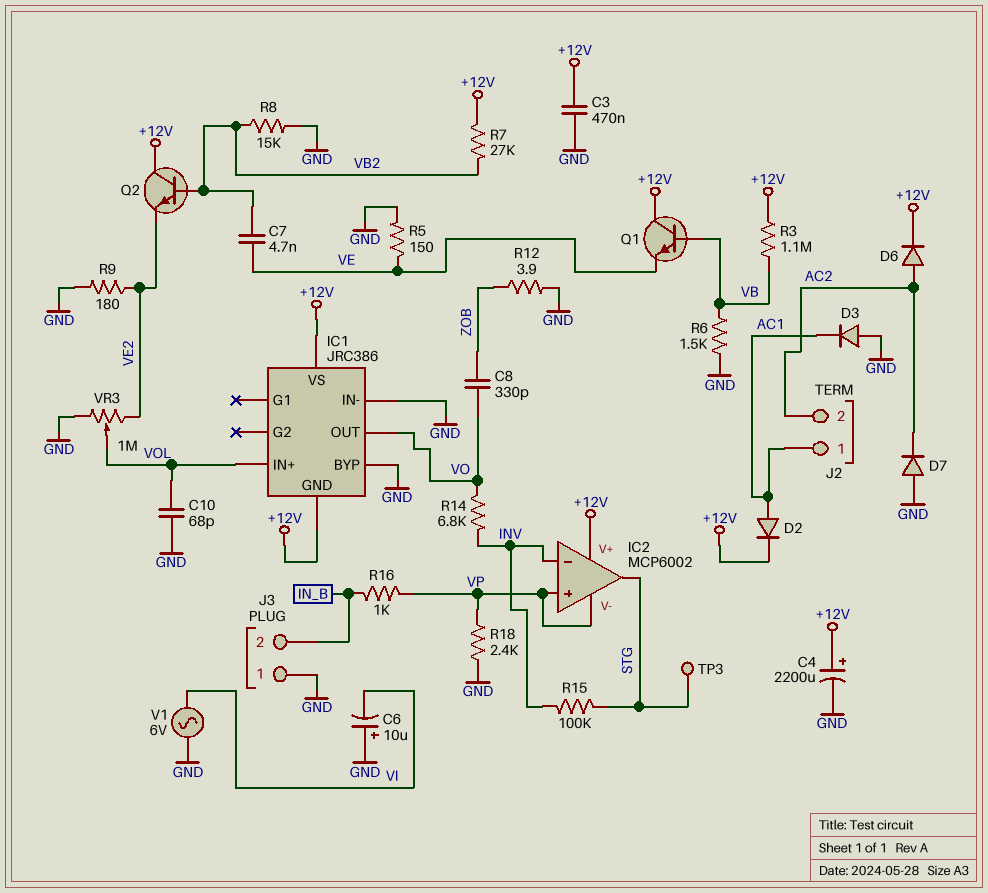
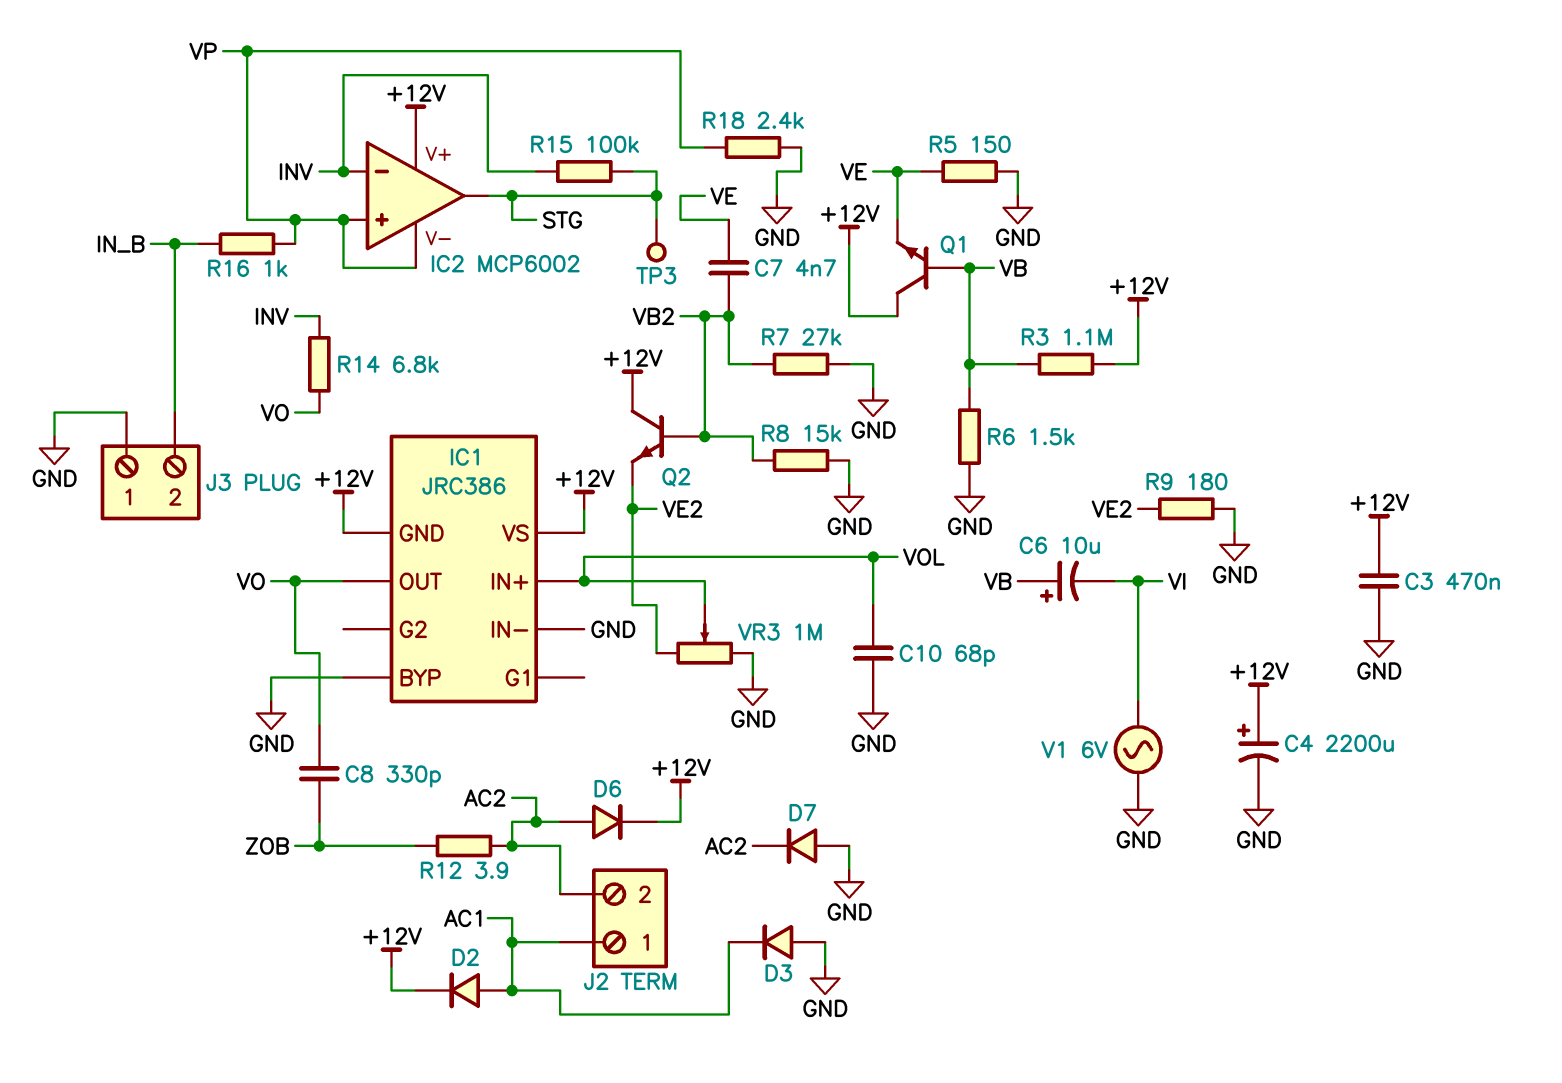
C6: 10uF (plus GND, minus VI) -> 10uF (plus VB, minus VI)
R7: 27k (+12V, VB2) -> 27k (GND, VB2)
R12: 3.9 (GND, ZOB) -> 3.9 (AC2, ZOB)

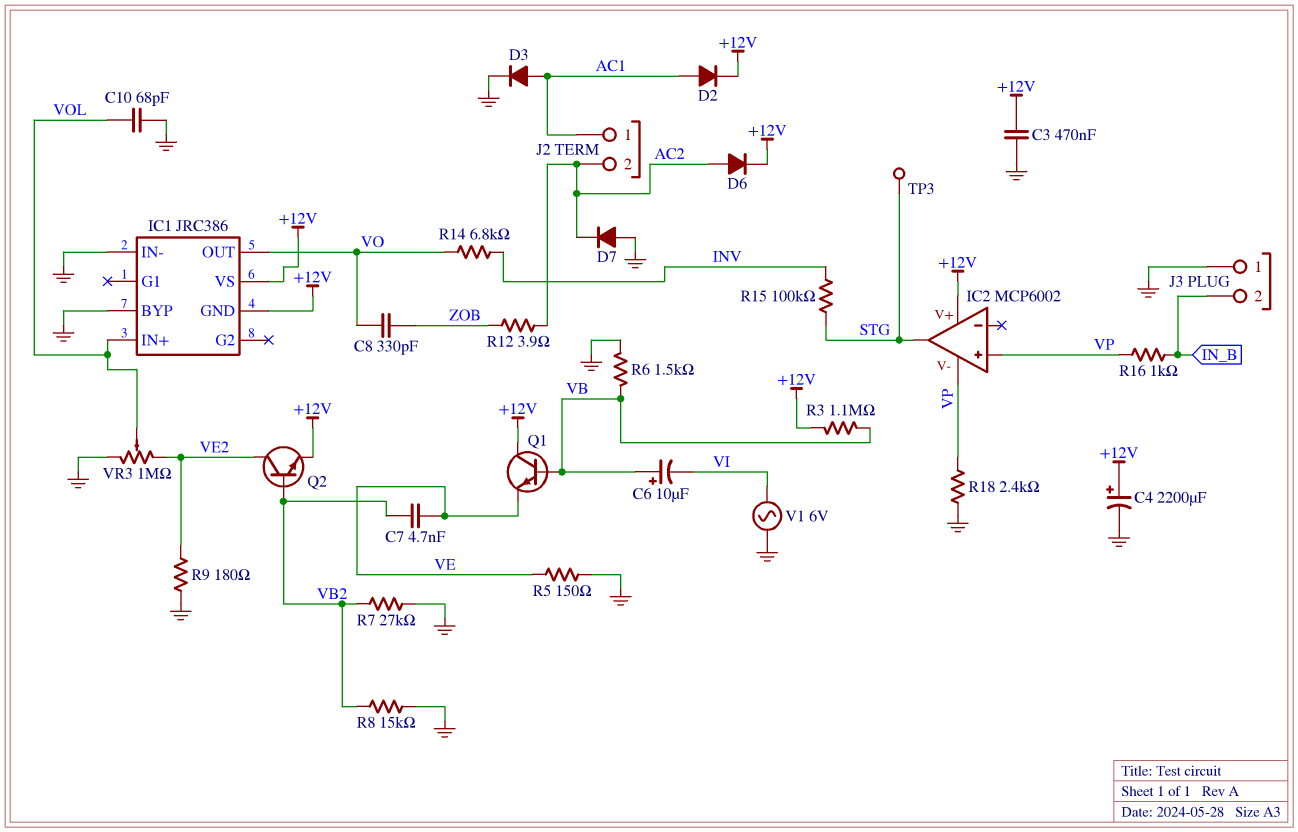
D3: diode (A GND, K AC1) -> diode (A AC1, K GND)
IC2 pin in-: INV -> none
Q2: NPN (B VB2, C +12V, E VE2) -> NPN (B VB2, C VE2, E +12V)

